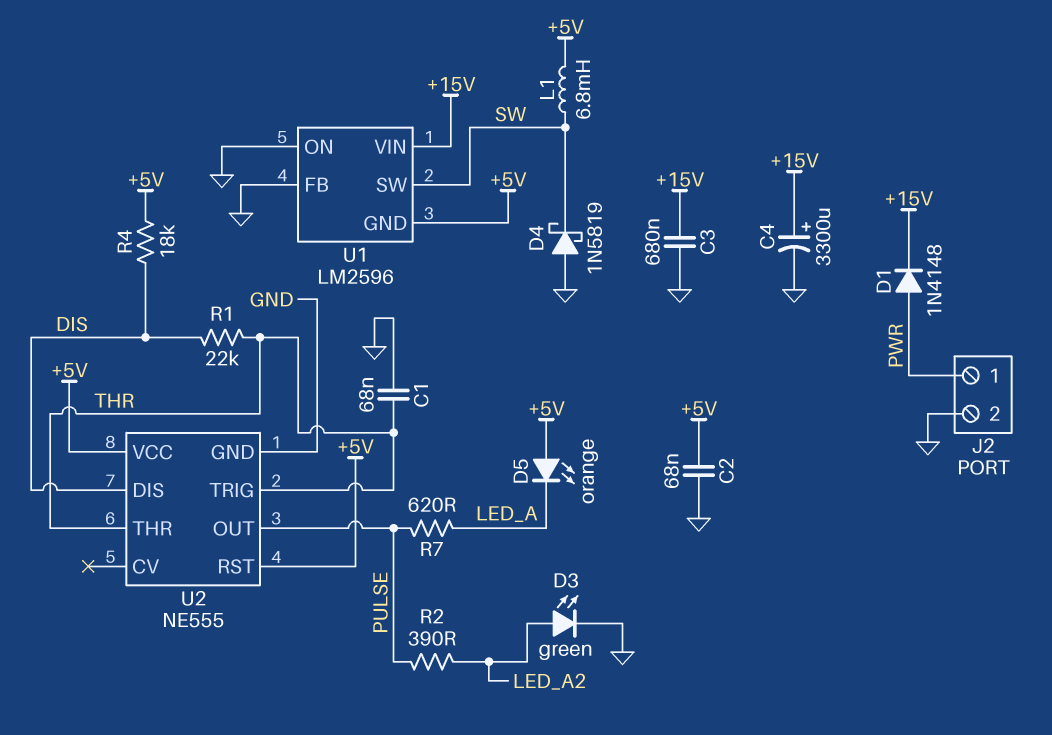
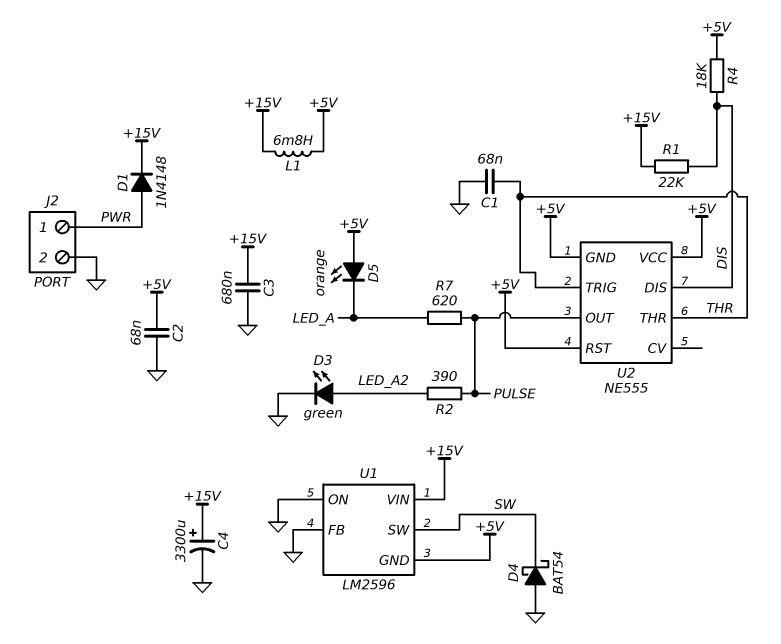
D4: schottky 1N5819 (A GND, K SW) -> schottky BAT54 (A GND, K SW)
L1: 6.8mH (+5V, SW) -> 6.8mH (+5V, +15V)
R1: 22k (DIS, THR) -> 22k (+15V, DIS)
U2 pin GND: GND -> +5V

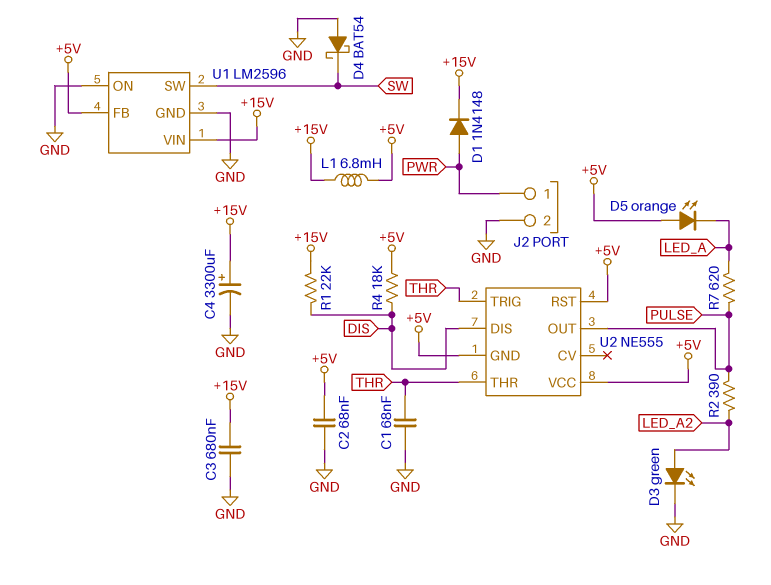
U1 pin FB: GND -> +5V
U1 pin GND: +5V -> GND

